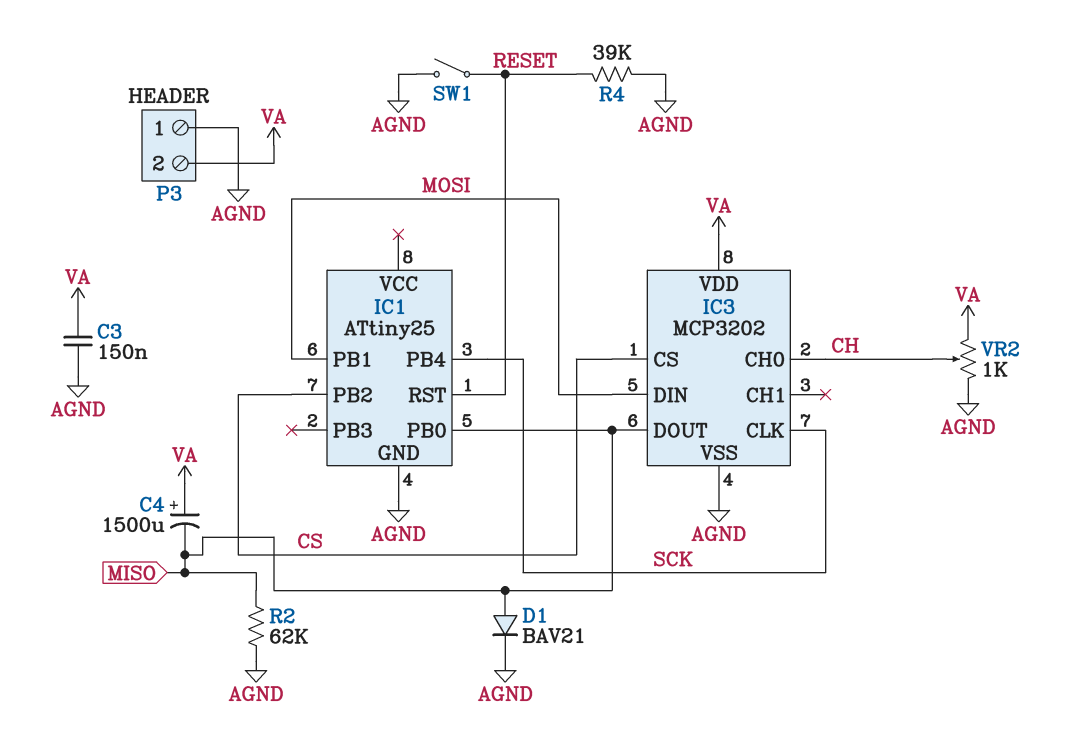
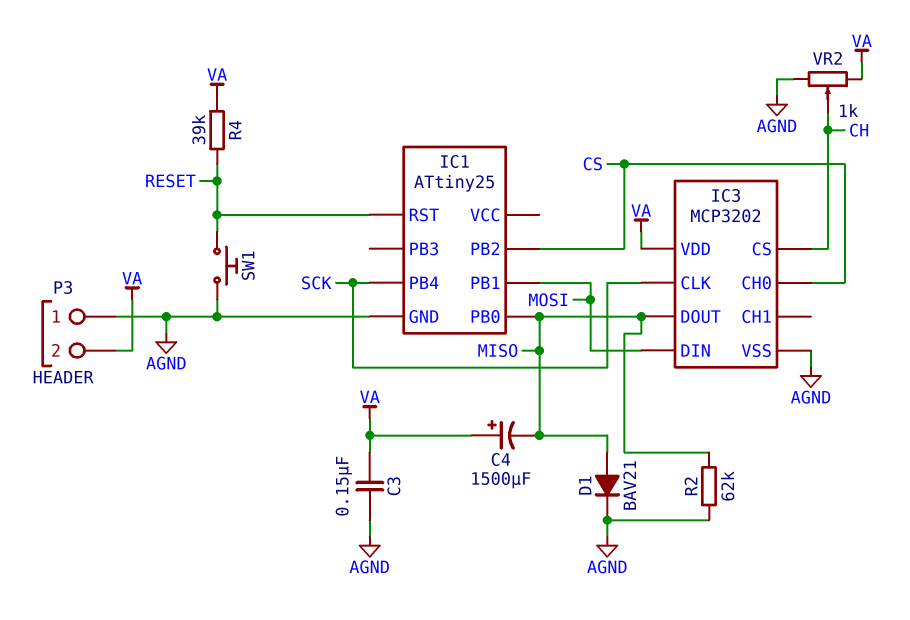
IC3 pin CH0: CH -> CS
IC3 pin CS: CS -> CH
R4: 39k (AGND, RESET) -> 39k (RESET, VA)
SW1: switch (AGND, RESET) -> button (AGND, RESET)

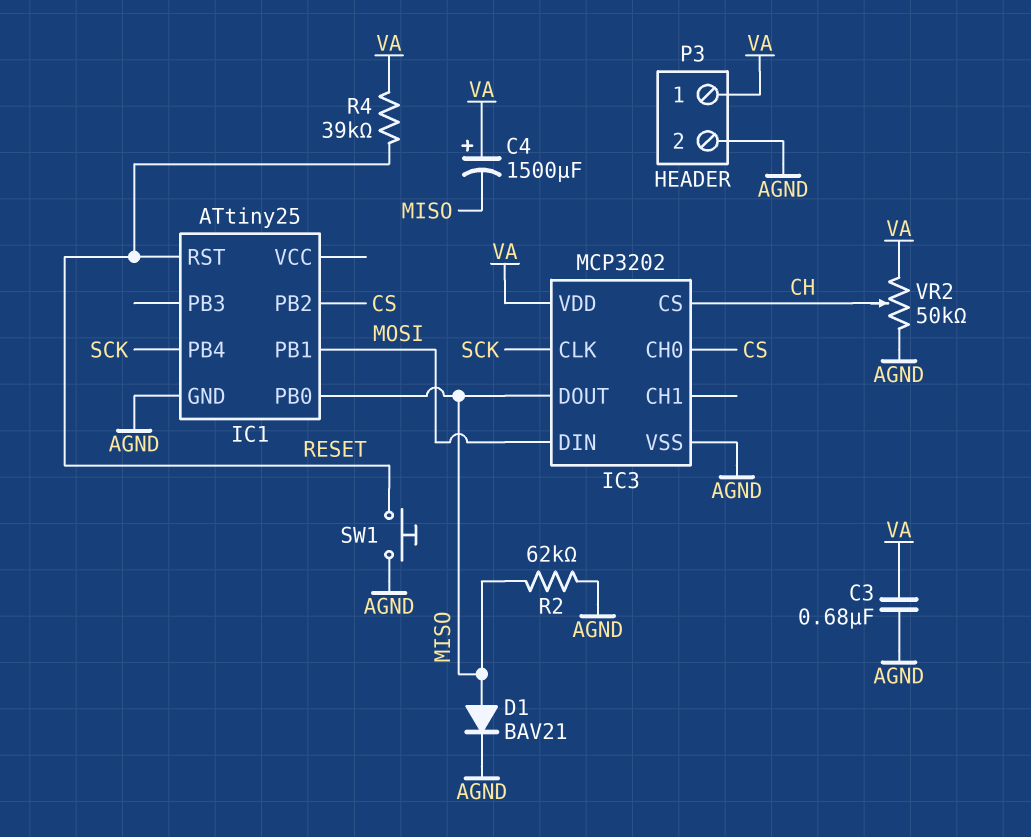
C3: 150nF (AGND, VA) -> 680nF (AGND, VA)
P3 pin 1: AGND -> VA
P3 pin 2: VA -> AGND
VR2: 1k (AGND, VA, wiper CH) -> 50k (AGND, VA, wiper CH)

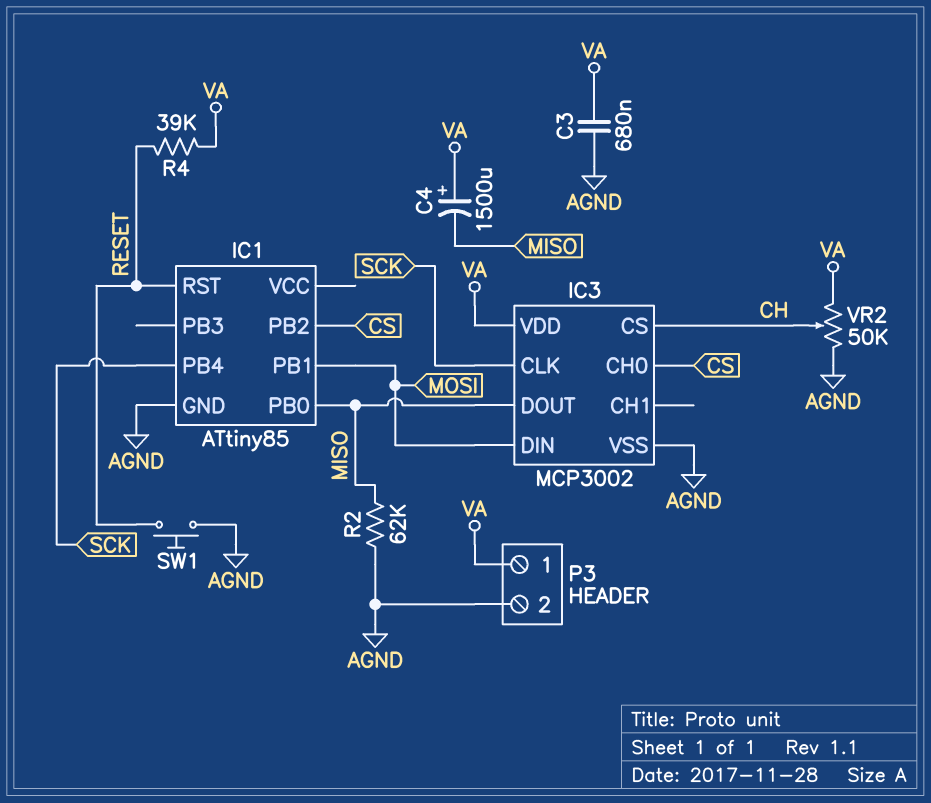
D1: diode BAV21 (A MISO, K AGND) -> none
IC1: ATtiny25 -> ATtiny85
IC3: MCP3202 -> MCP3002

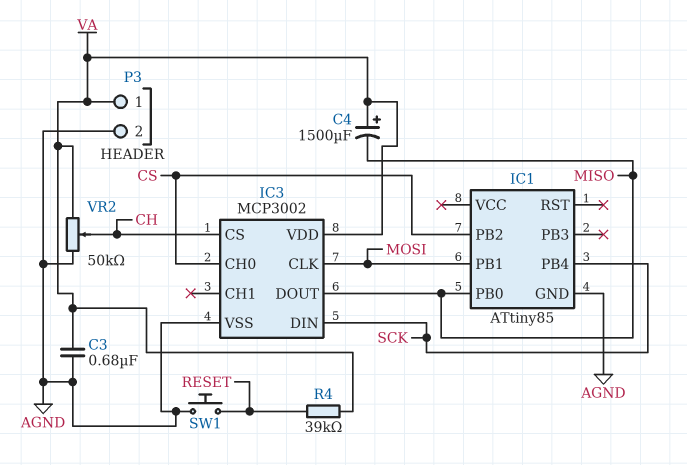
IC1 pin RST: RESET -> none
IC3 pin CLK: SCK -> MOSI
IC3 pin DIN: MOSI -> SCK
R2: 62k (AGND, MISO) -> none

